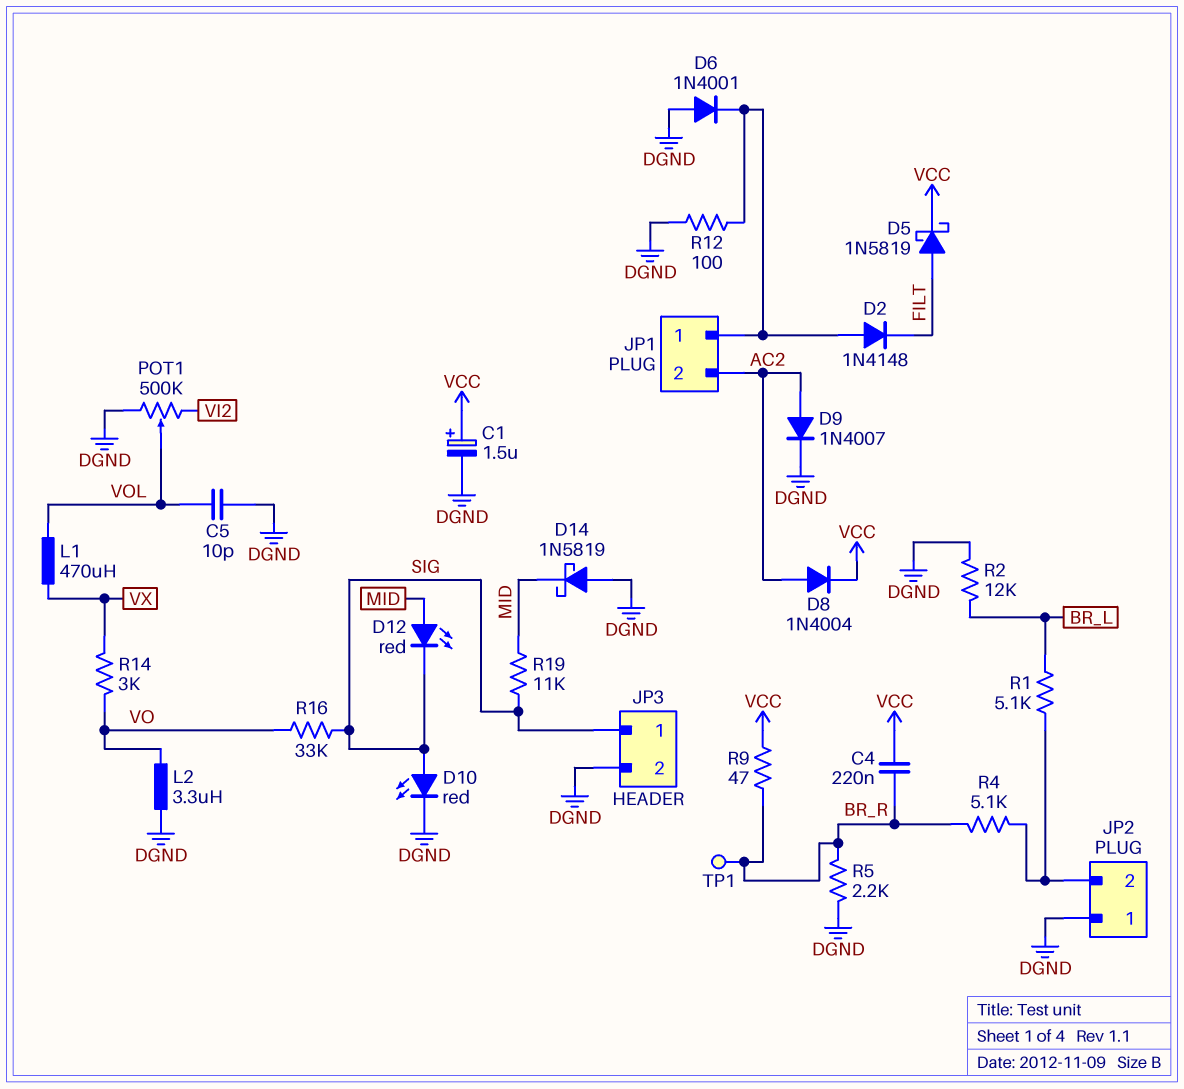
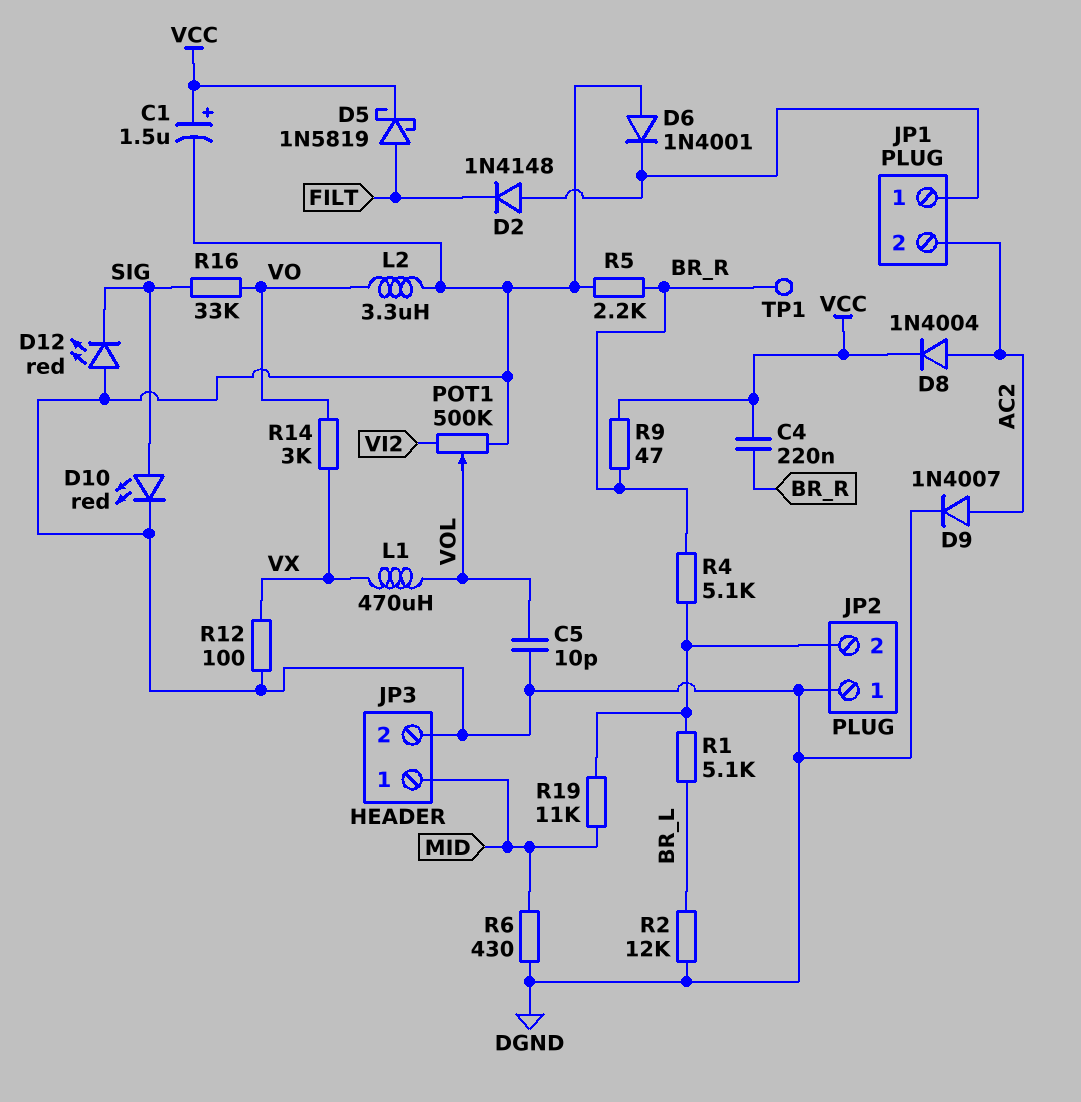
D12: LED red (A MID, K SIG) -> LED red (A DGND, K SIG)
D14: schottky 1N5819 (A DGND, K MID) -> none
JP3 pin 1: SIG -> MID
R6: none -> 430 (DGND, MID)
R12: 100 (DGND, JP1/1) -> 100 (DGND, VX)
R19: 11k (MID, SIG) -> 11k (JP2/2, MID)

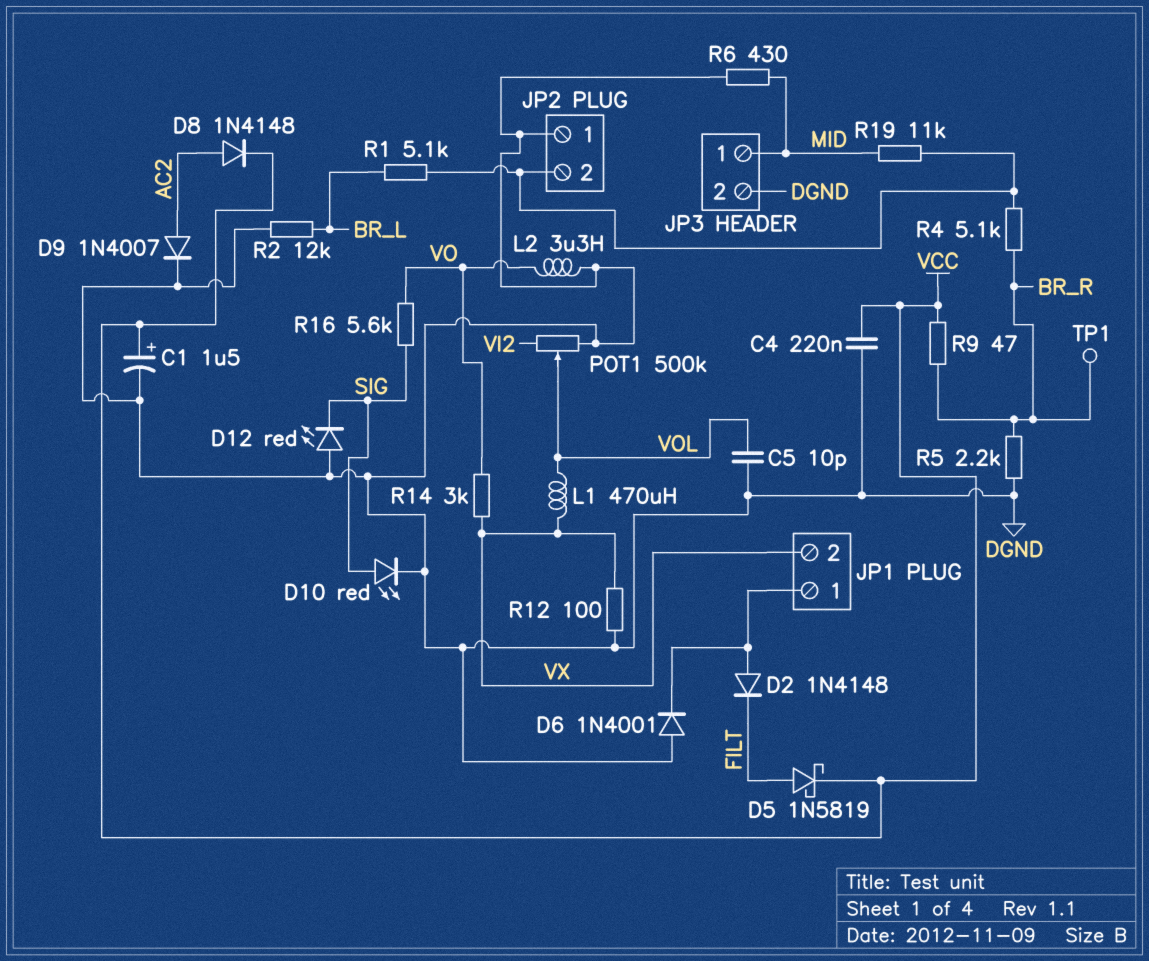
C4: 220nF (BR_R, VCC) -> 220nF (DGND, VCC)
D8: diode 1N4004 (A AC2, K VCC) -> diode 1N4148 (A AC2, K VCC)
JP1 pin 2: AC2 -> VX
R16: 33k (SIG, VO) -> 5.6k (SIG, VO)

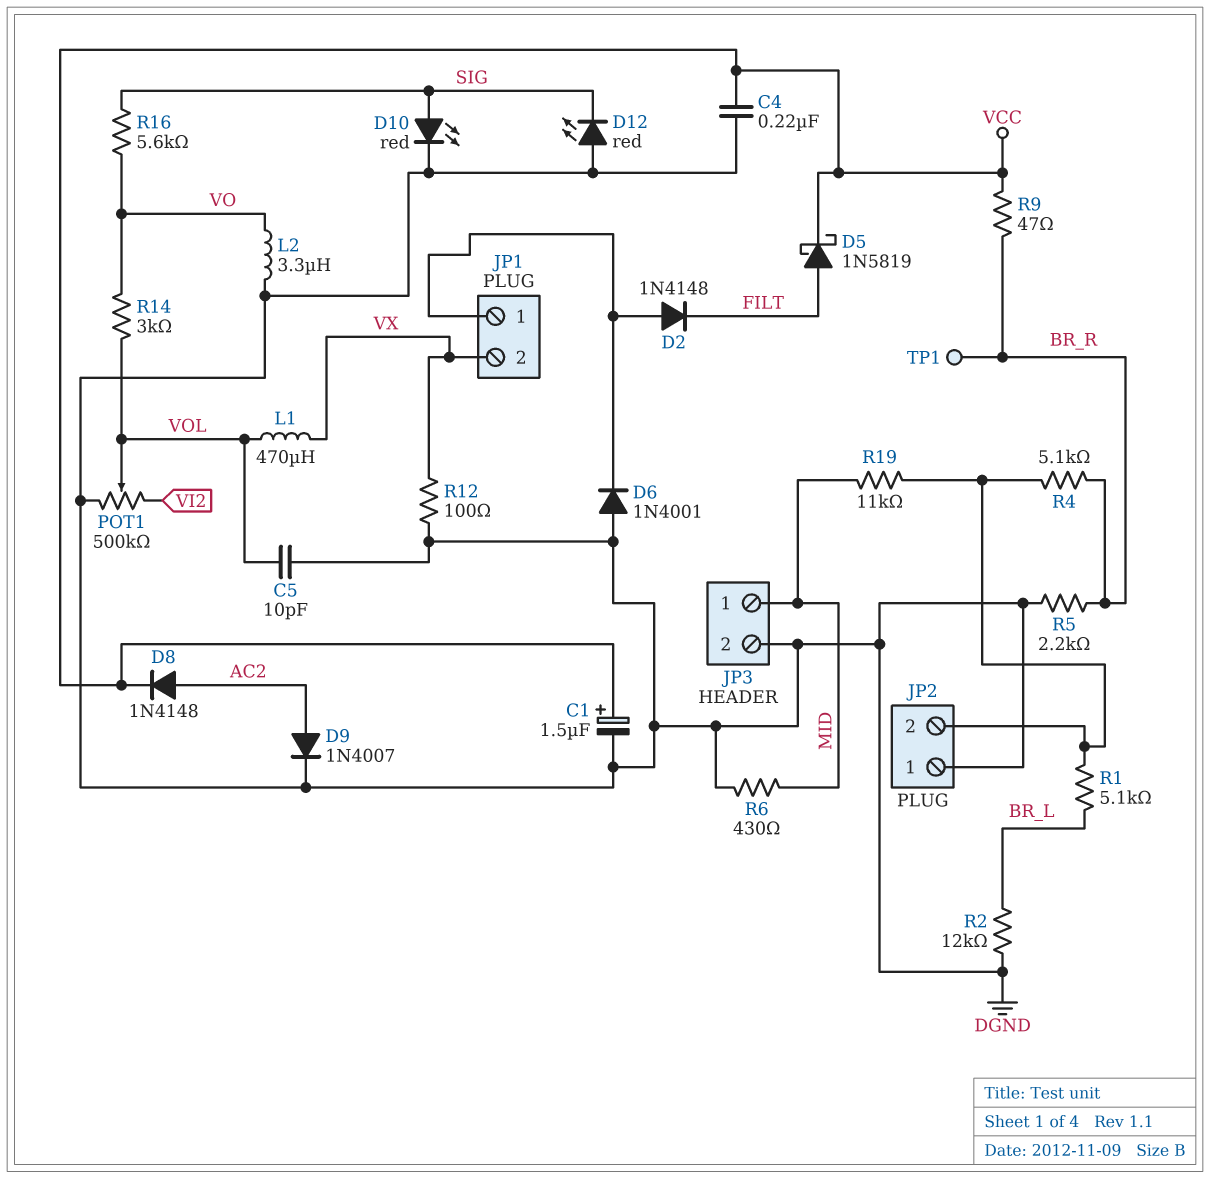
R14: 3k (VO, VX) -> 3k (VO, VOL)

